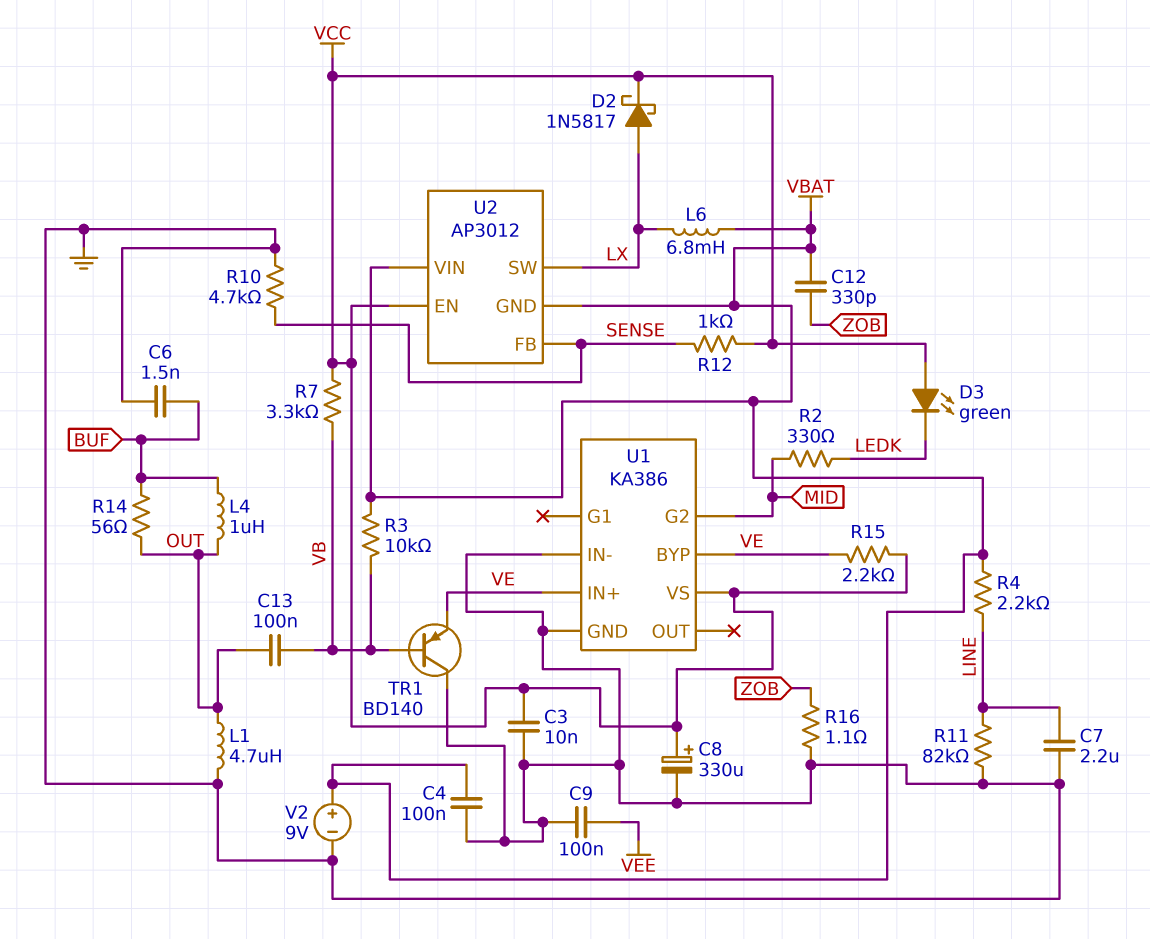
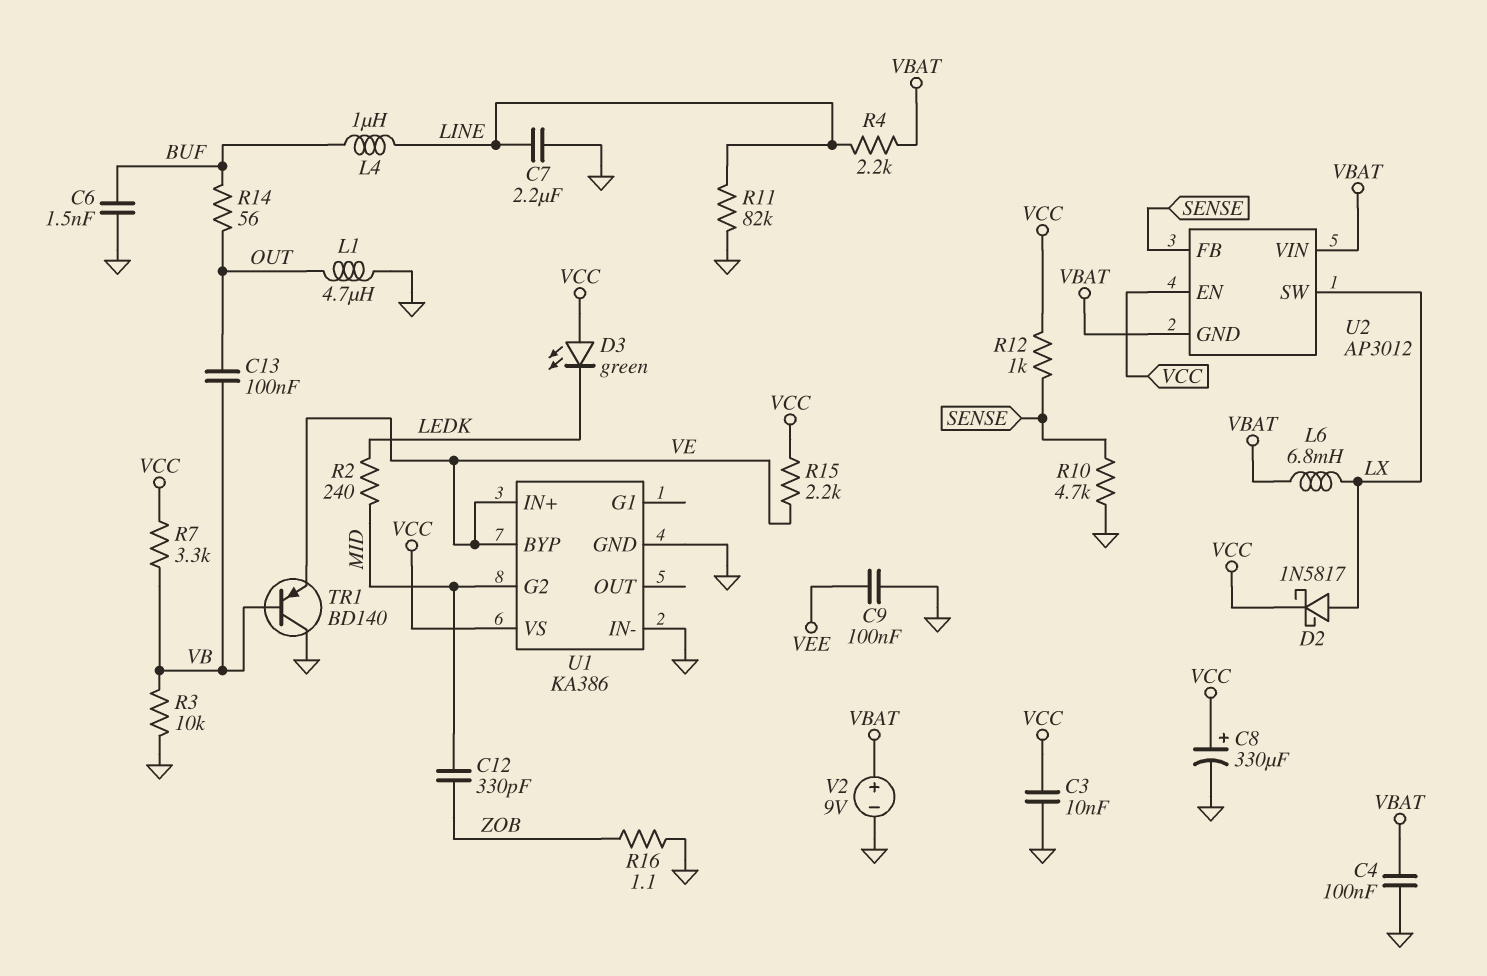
C12: 330pF (VBAT, ZOB) -> 330pF (MID, ZOB)
L4: 1uH (BUF, OUT) -> 1uH (BUF, LINE)
R2: 330 (LEDK, MID) -> 240 (LEDK, MID)
R3: 10k (VB, VBAT) -> 10k (GND, VB)

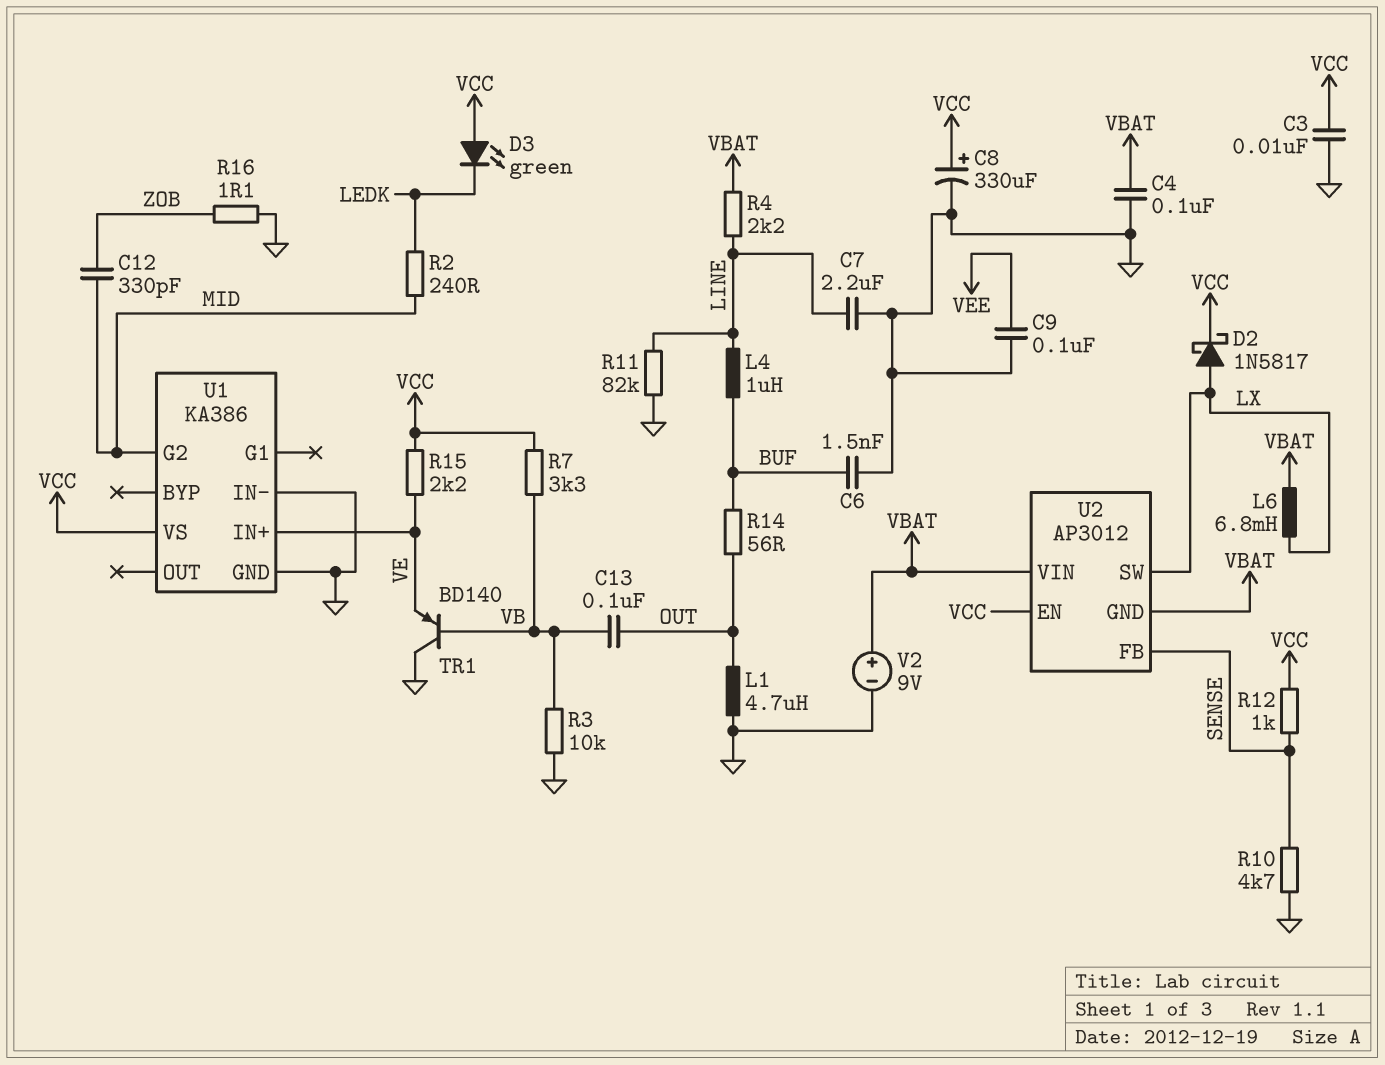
U1 pin BYP: VE -> none

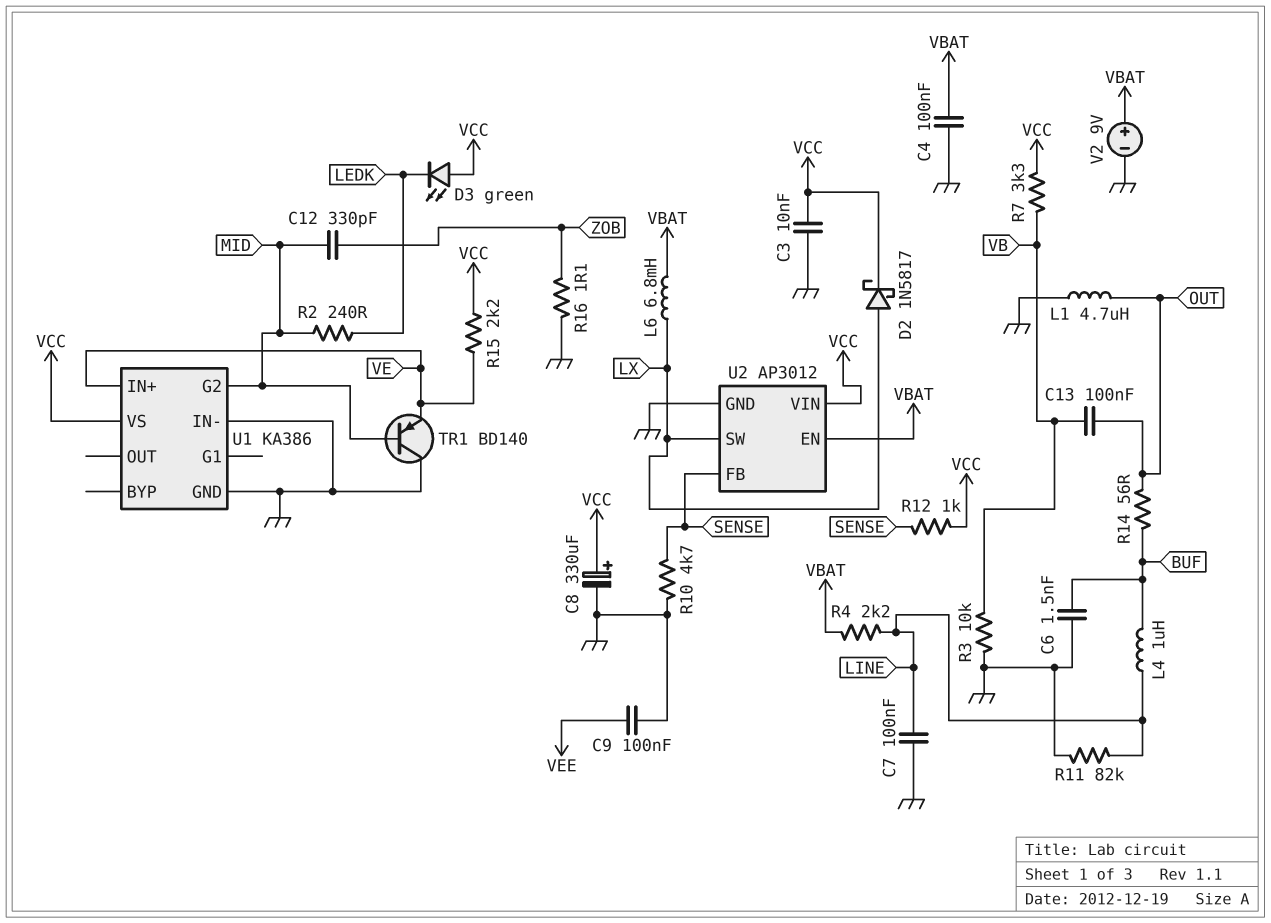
C7: 2.2uF (GND, LINE) -> 100nF (GND, LINE)
TR1: PNP BD140 (B VB, C GND, E VE) -> PNP BD140 (B MID, C GND, E VE)
U2 pin EN: VCC -> VBAT
U2 pin GND: VBAT -> GND
U2 pin VIN: VBAT -> VCC

